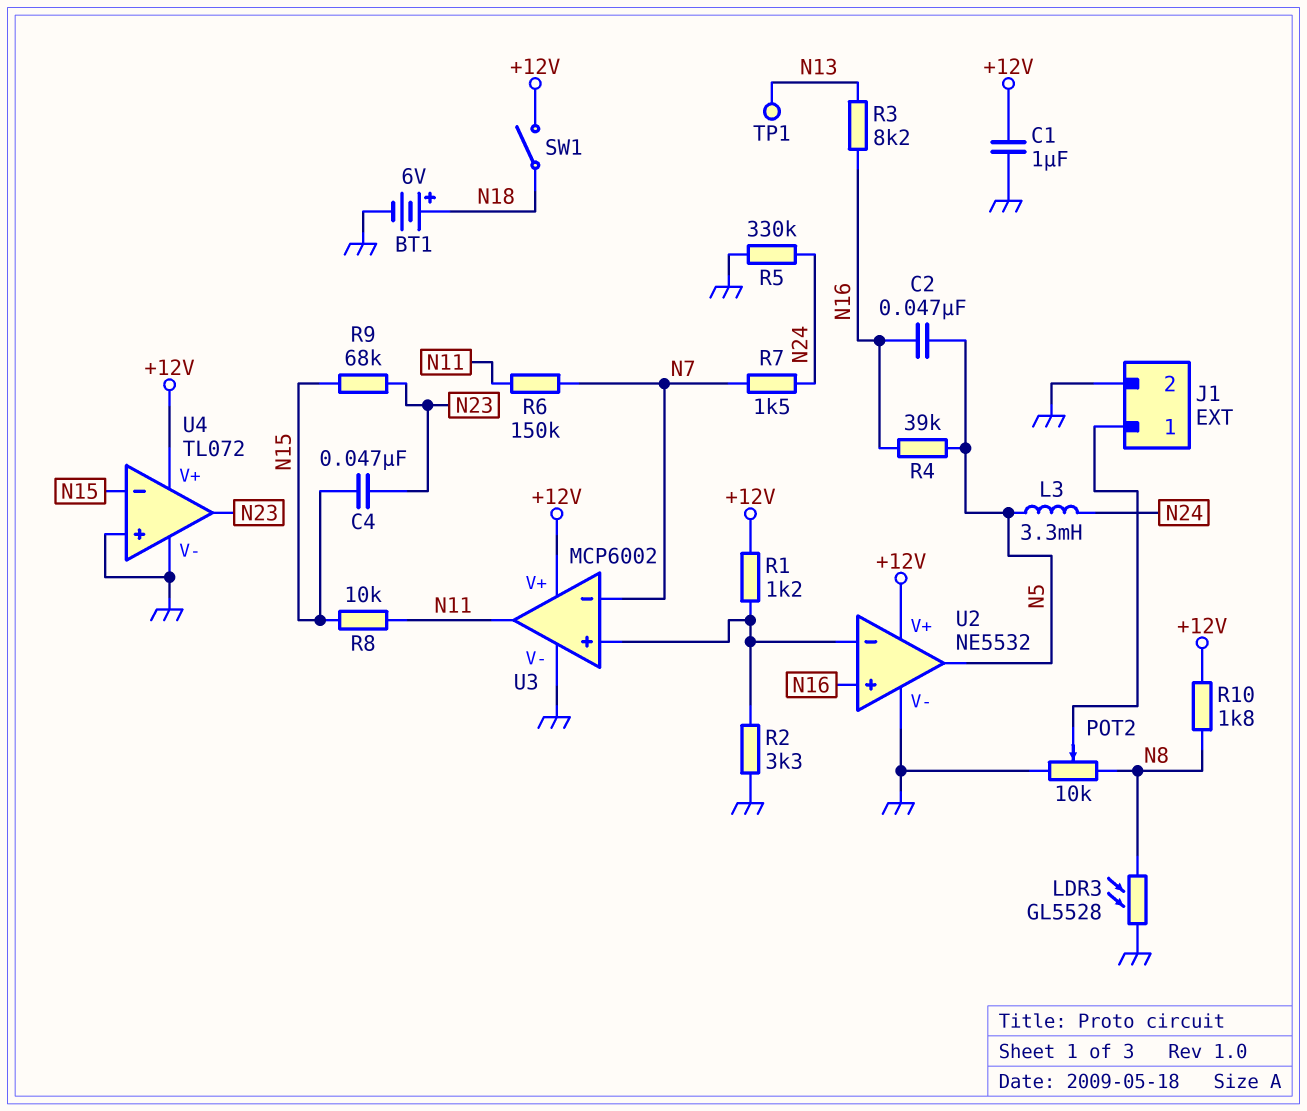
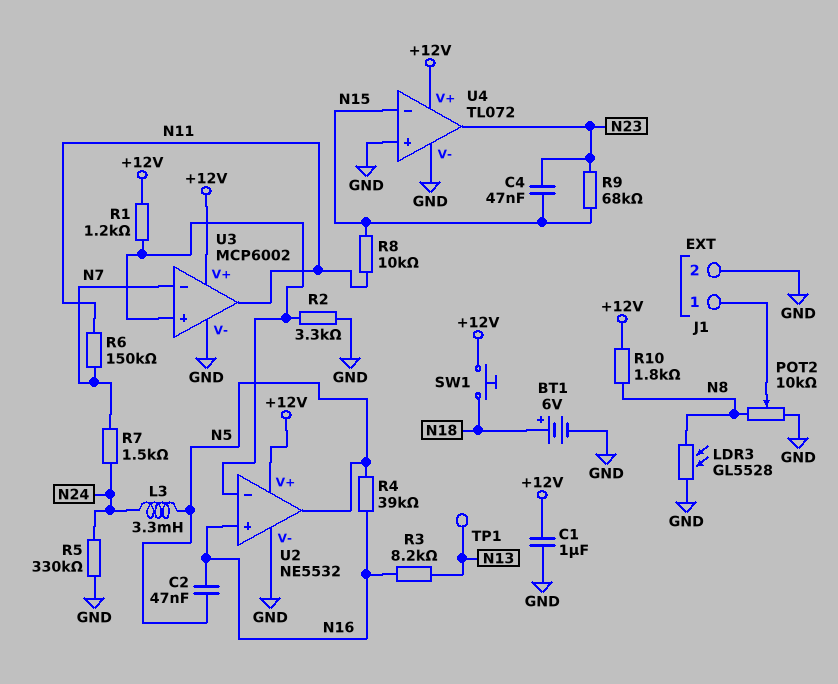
SW1: switch (+12V, N18) -> button (+12V, N18)

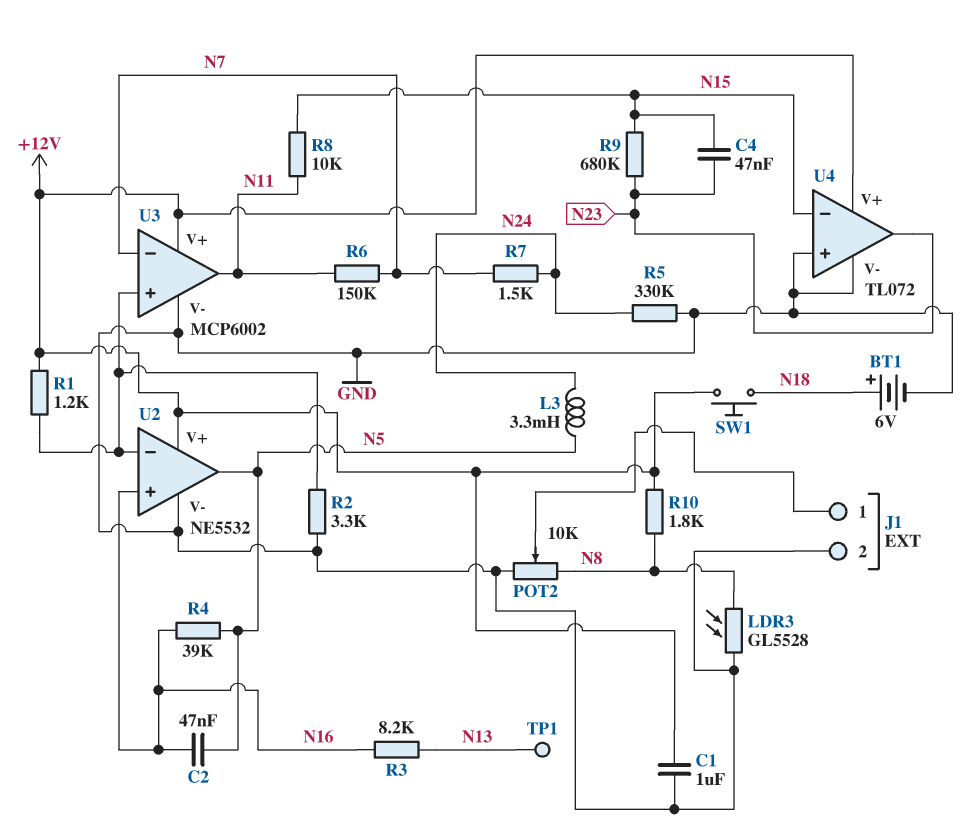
R9: 68k (N15, N23) -> 680k (N15, N23)

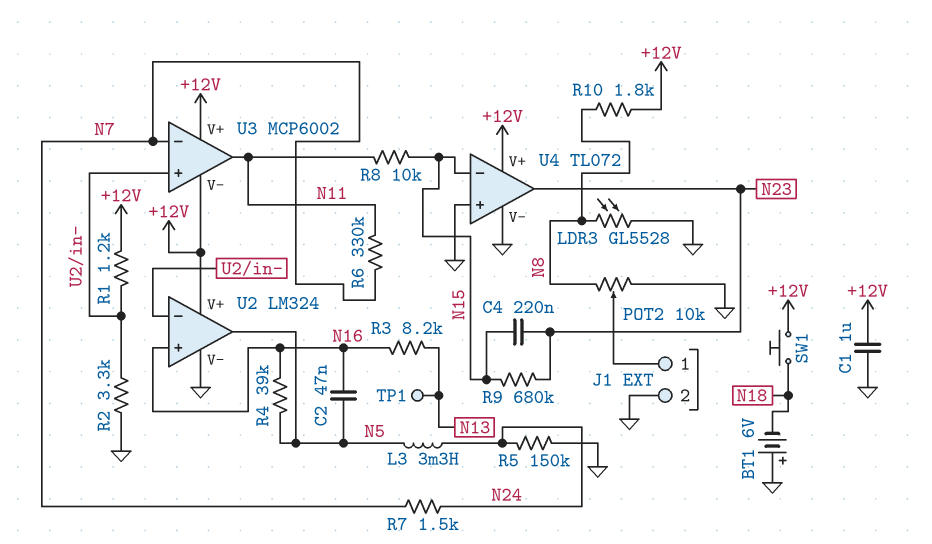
BT1: 6V (plus N18, minus GND) -> 6V (plus GND, minus N18)
C4: 47nF (N15, N23) -> 220nF (N15, N23)
R5: 330k (GND, N24) -> 150k (GND, N24)
R6: 150k (N7, N11) -> 330k (N7, N11)
U2: NE5532 -> LM324
U3 pin V-: GND -> +12V

